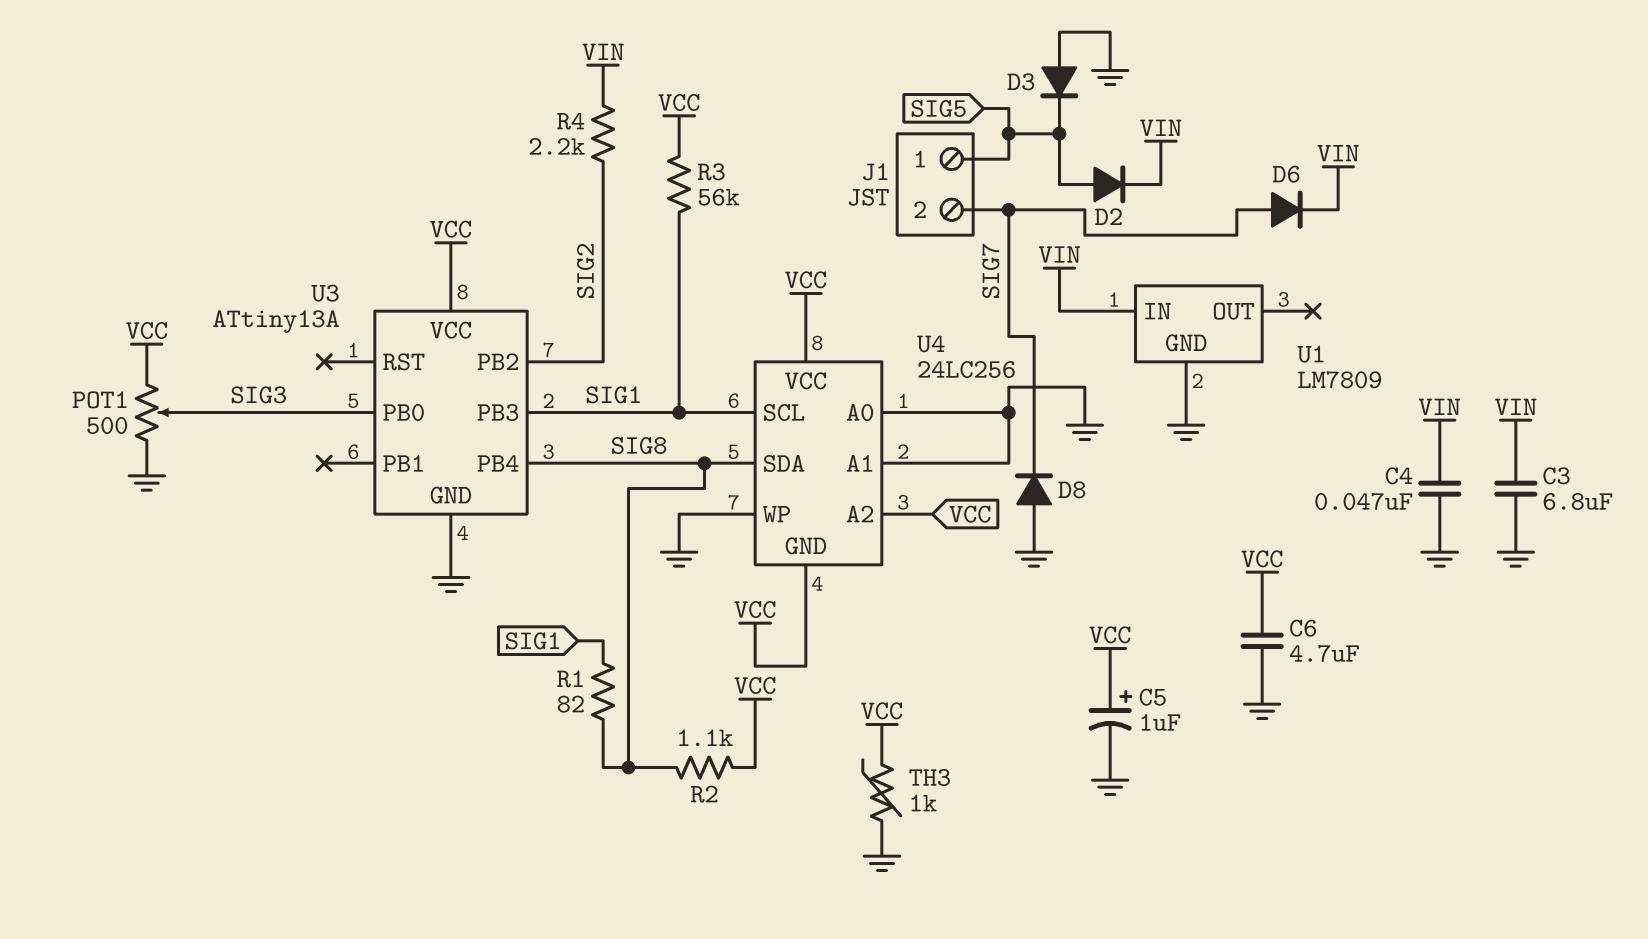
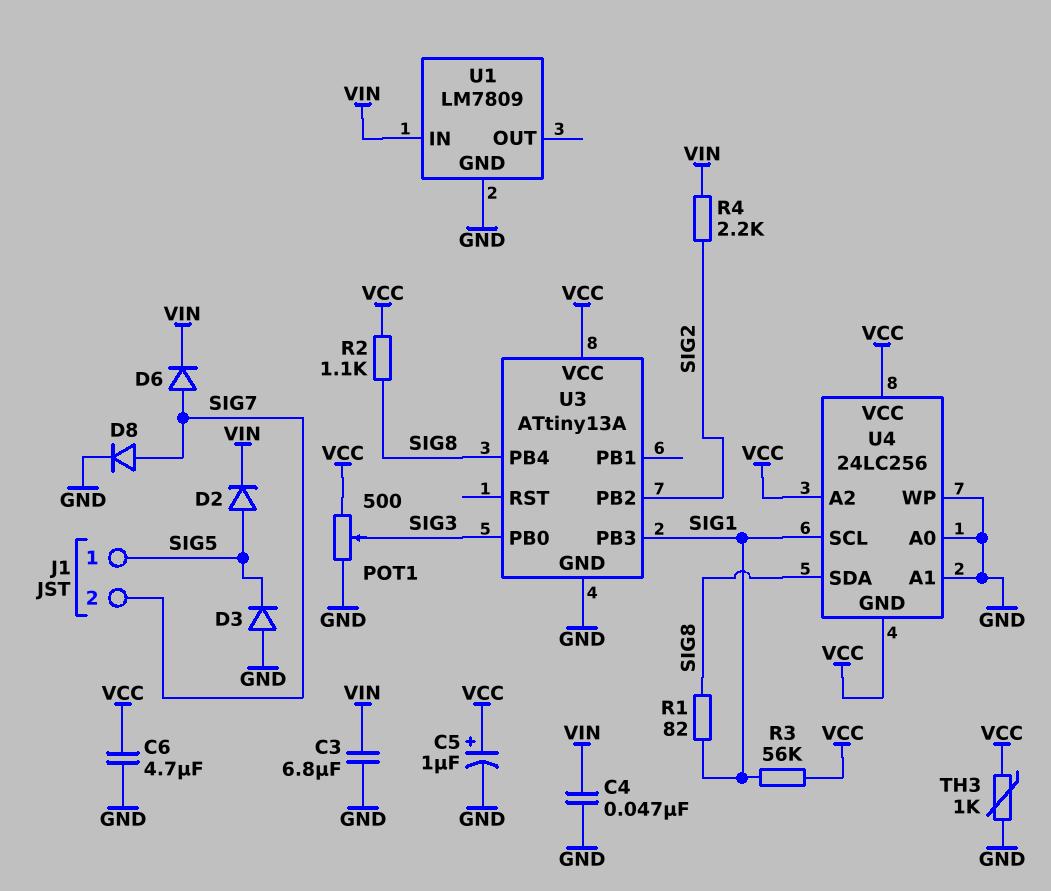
D8: diode (A GND, K SIG7) -> diode (A SIG7, K GND)

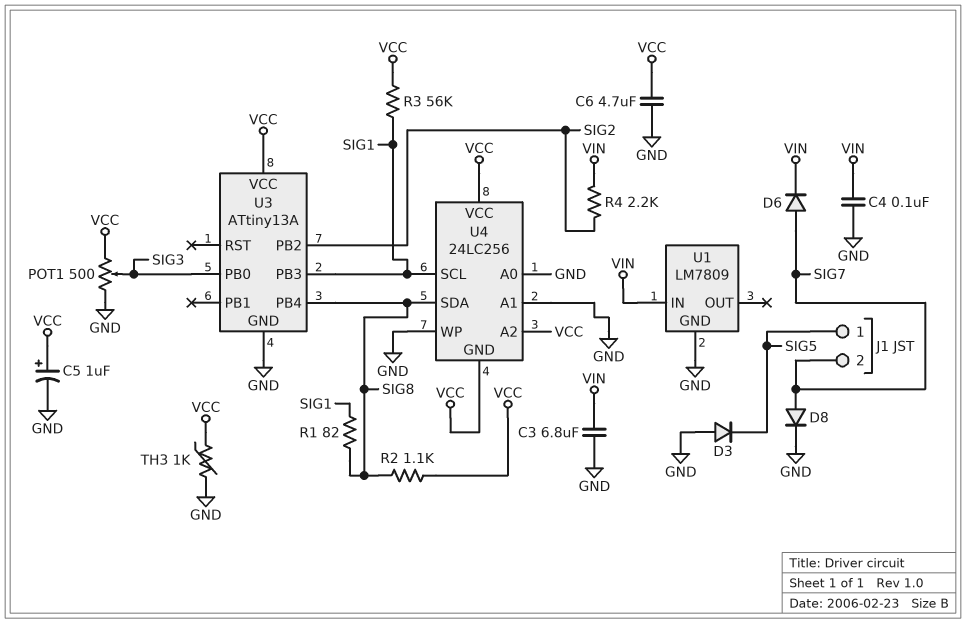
C4: 47nF (GND, VIN) -> 100nF (GND, VIN)
D2: diode (A SIG5, K VIN) -> none

